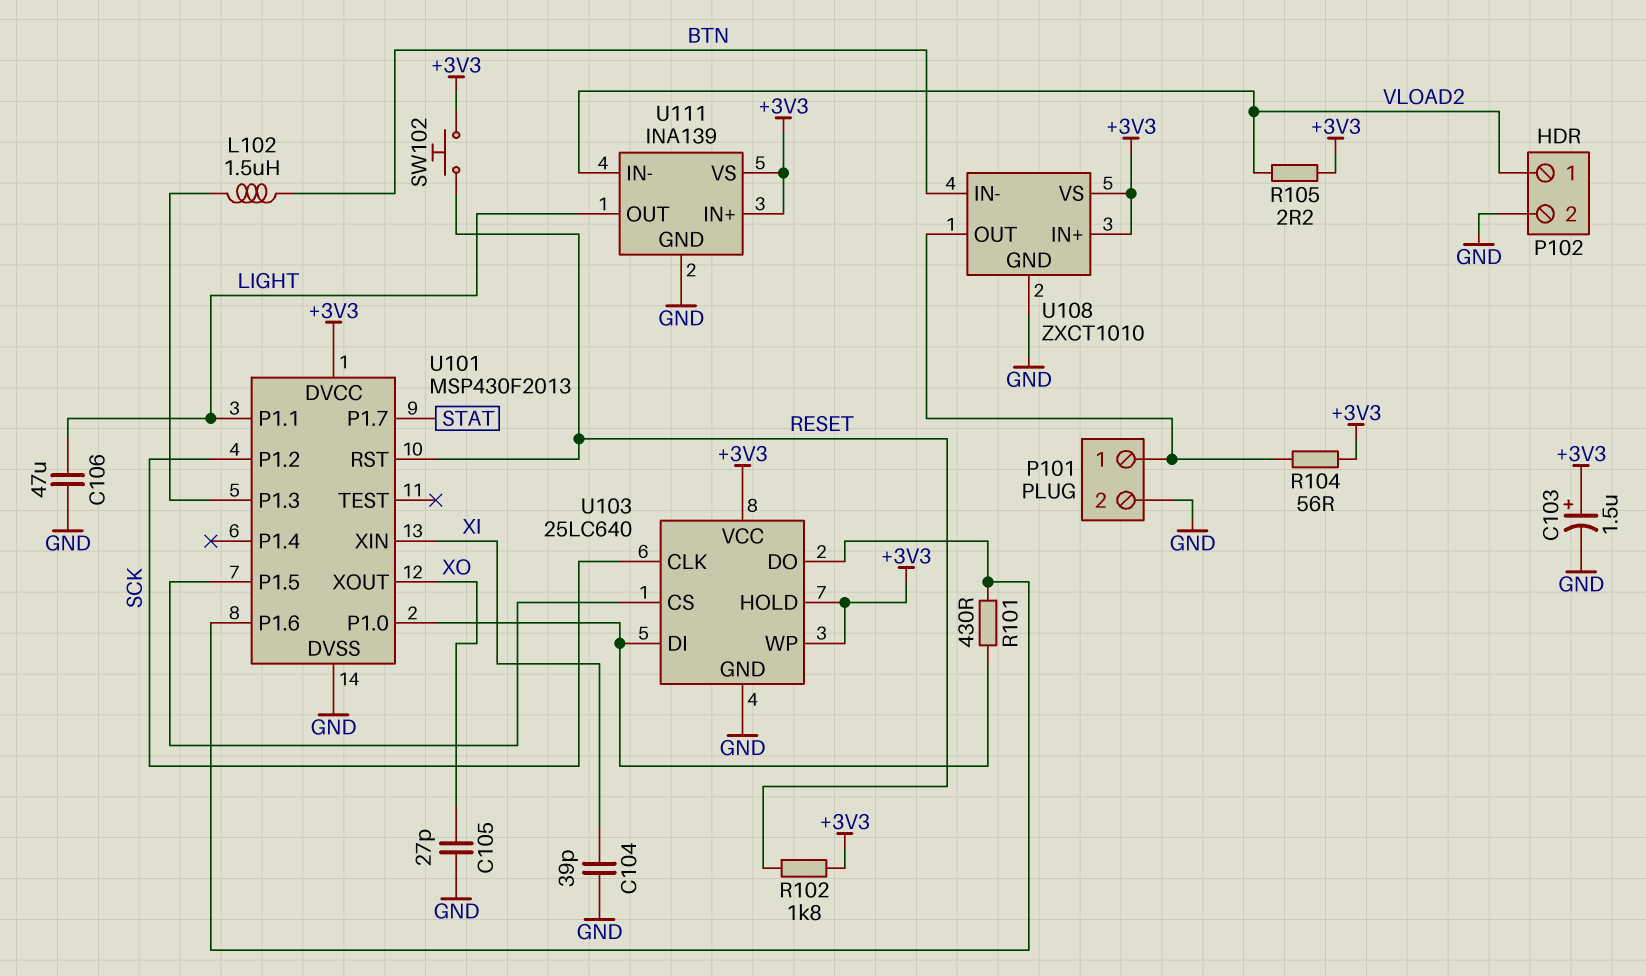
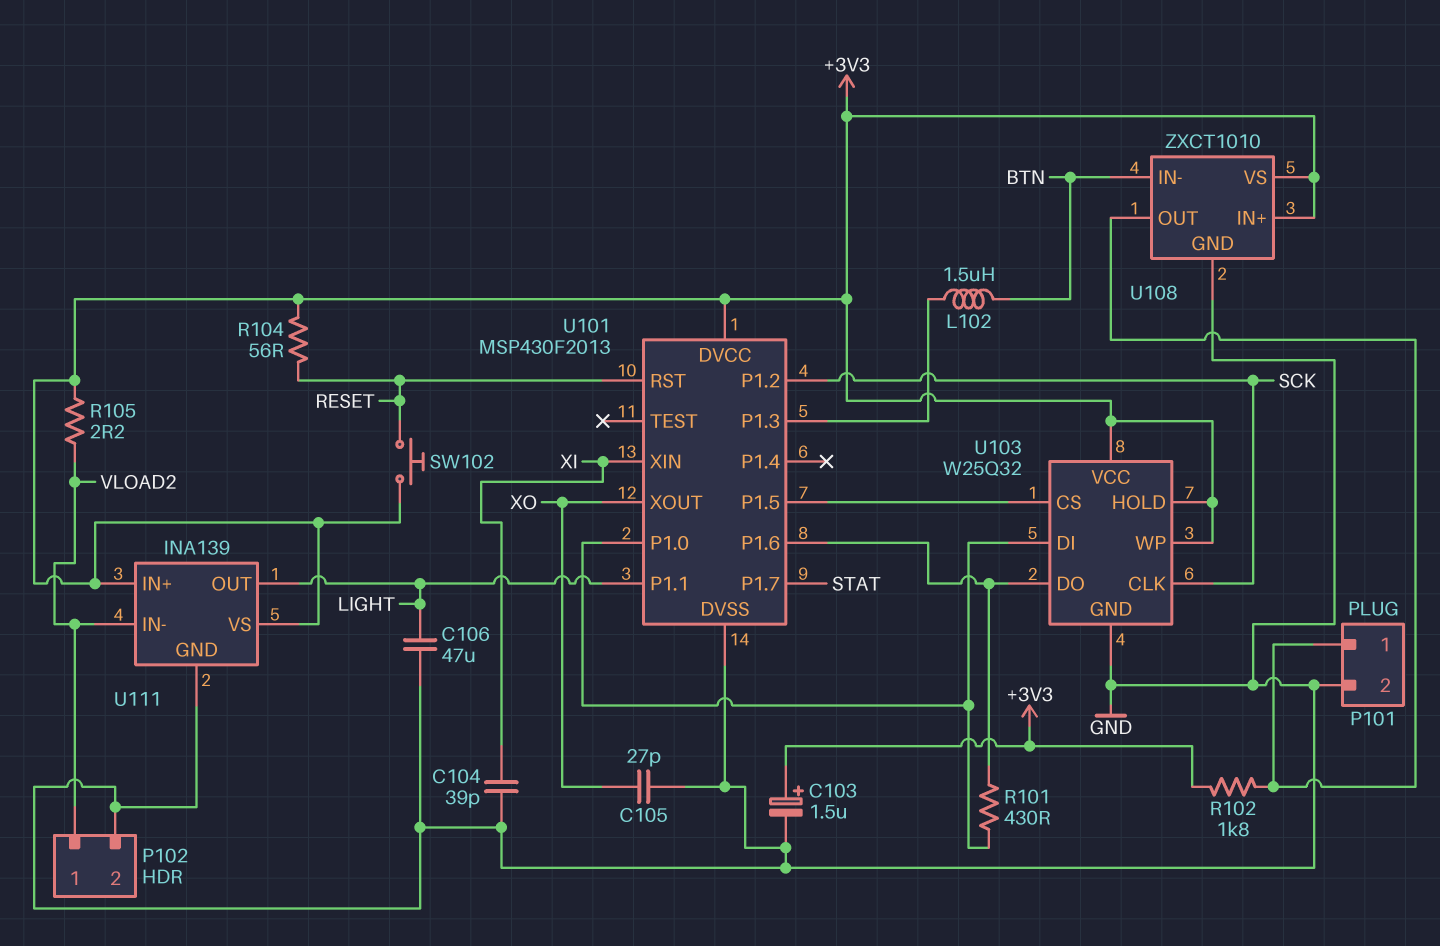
R102: 1.8k (+3V3, RESET) -> 1.8k (+3V3, P101/1)
R104: 56 (+3V3, P101/1) -> 56 (+3V3, RESET)
U103: 25LC640 -> W25Q32

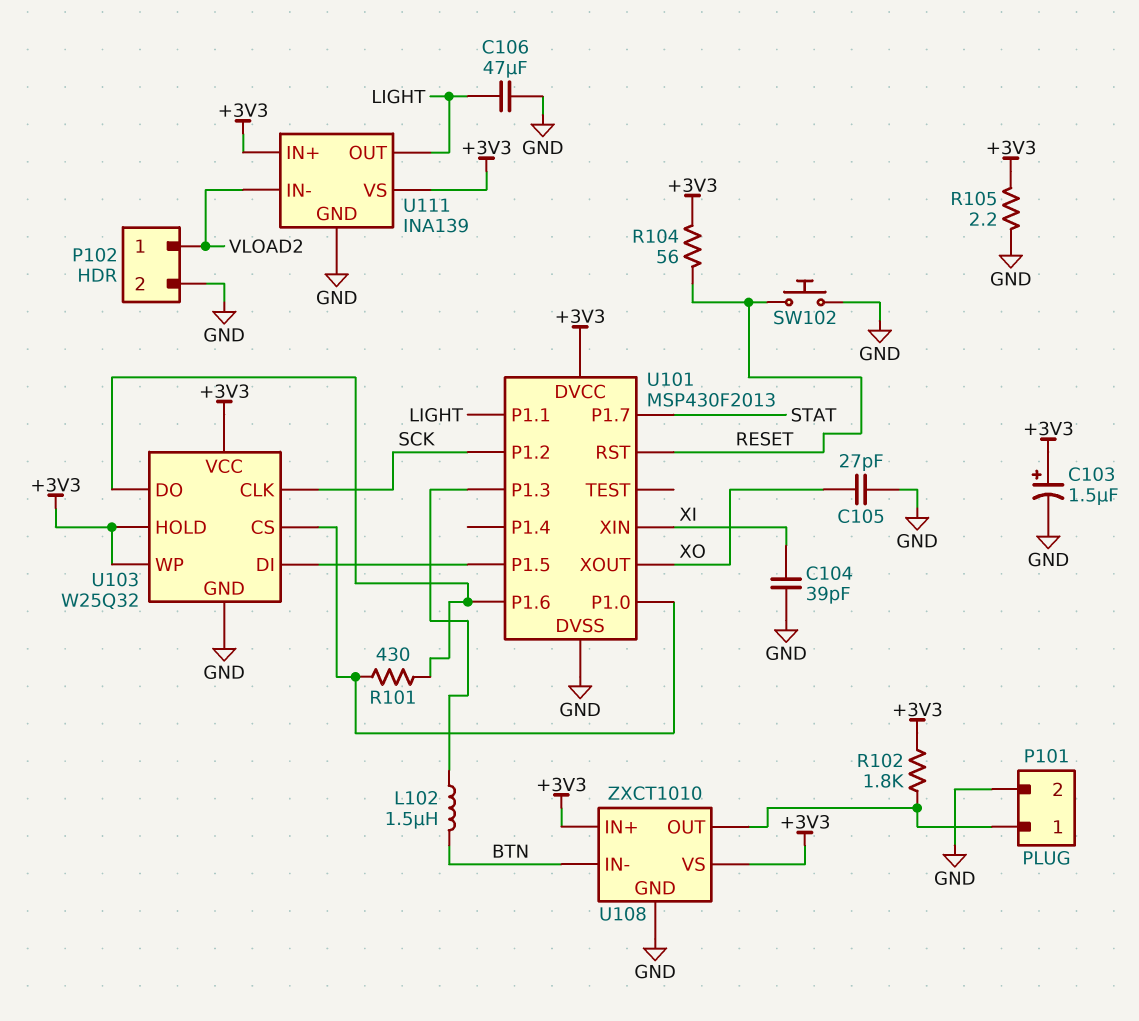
R105: 2.2 (+3V3, VLOAD2) -> 2.2 (+3V3, GND)
SW102: button (+3V3, RESET) -> button (GND, RESET)
U103 pin CS: U101/P1.5 -> U101/P1.0
U103 pin DI: U101/P1.0 -> U101/P1.5

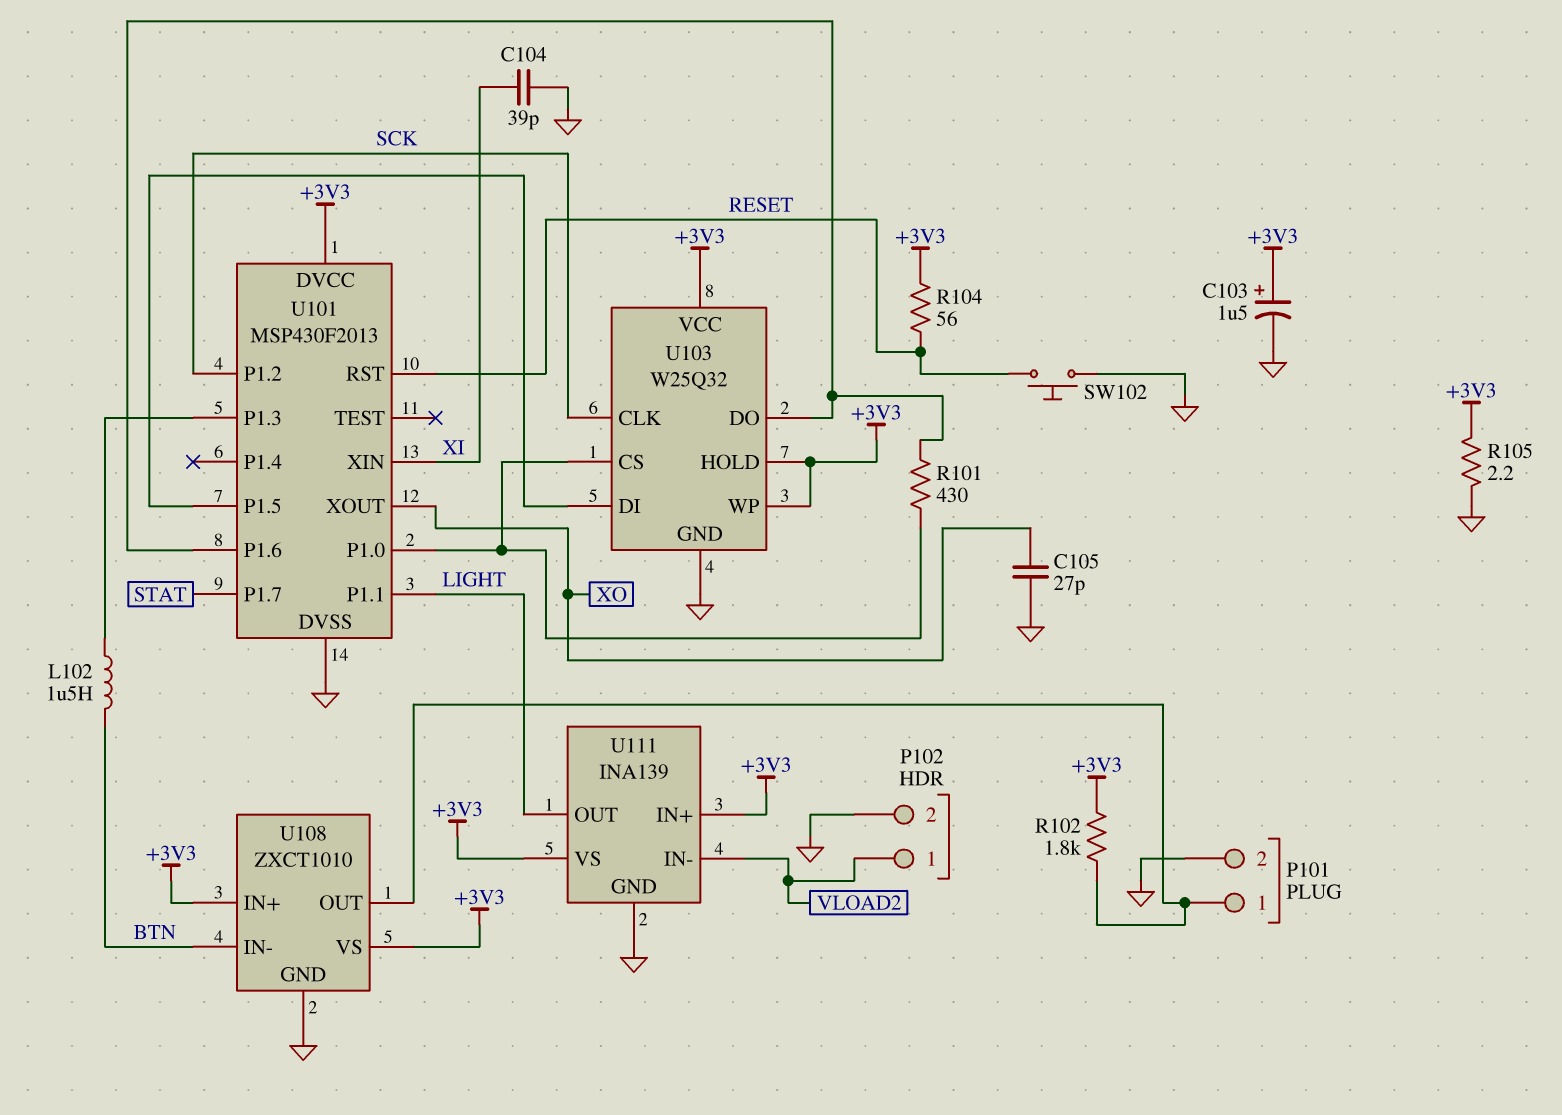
C106: 47uF (GND, LIGHT) -> none

